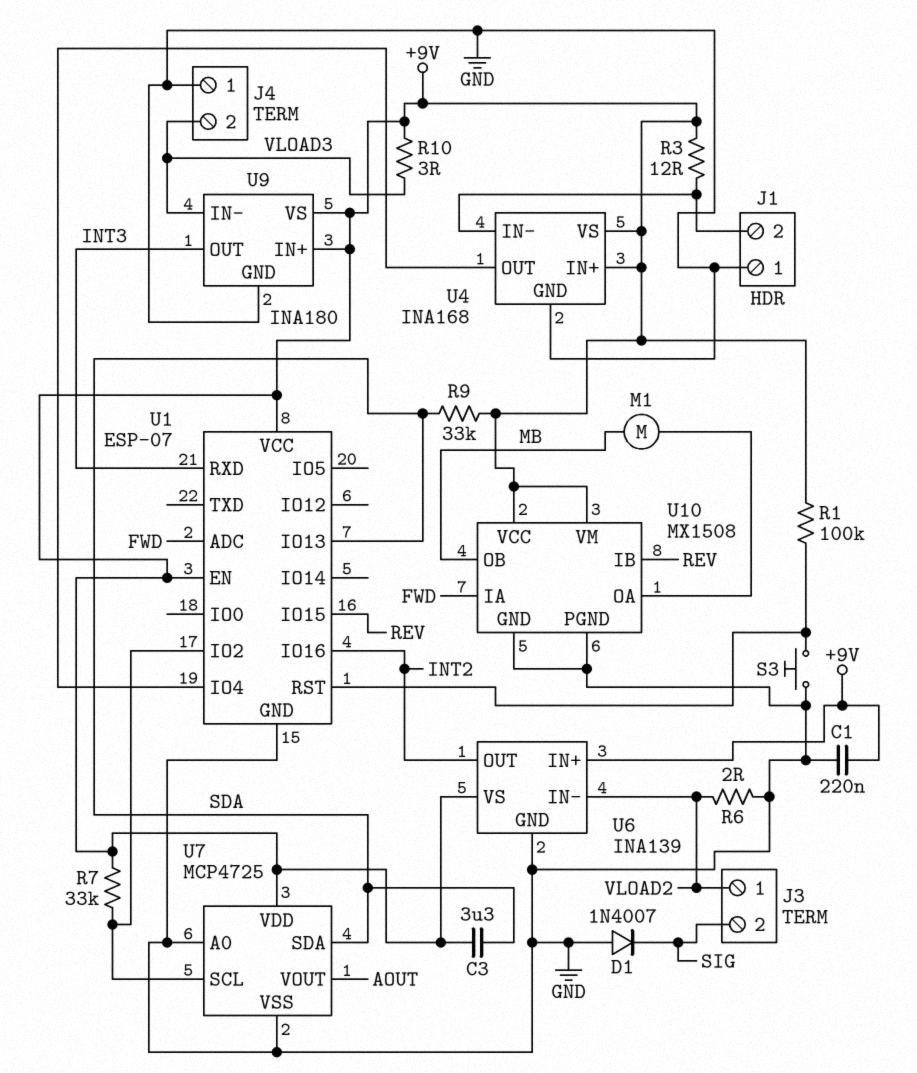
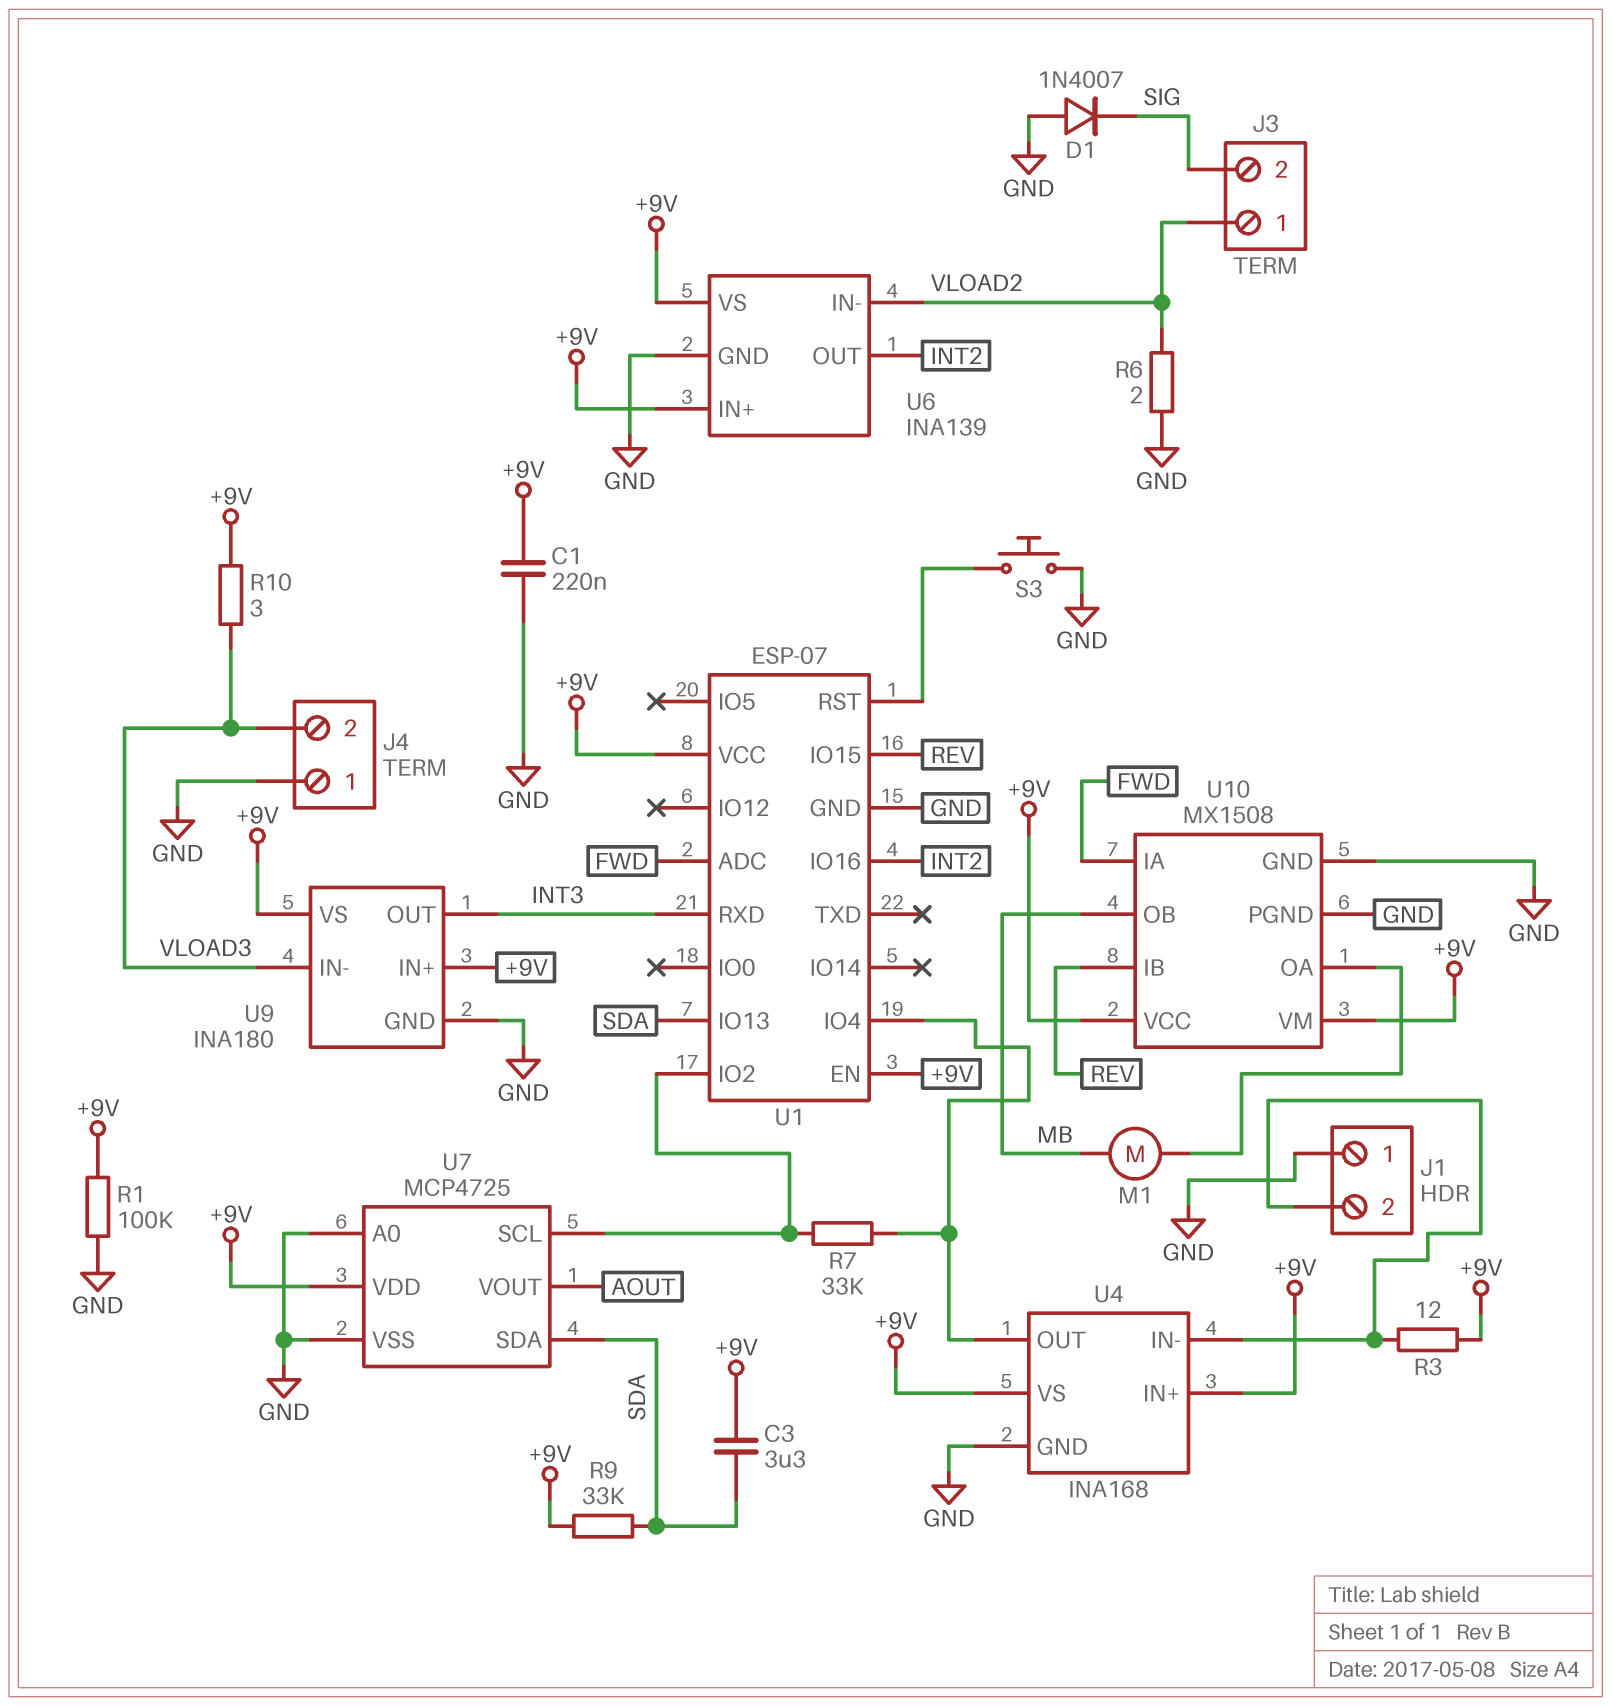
R1: 100k (+9V, U1/RST) -> 100k (+9V, GND)
R7: 33k (+9V, U1/IO2) -> 33k (U1/IO2, U1/IO4)

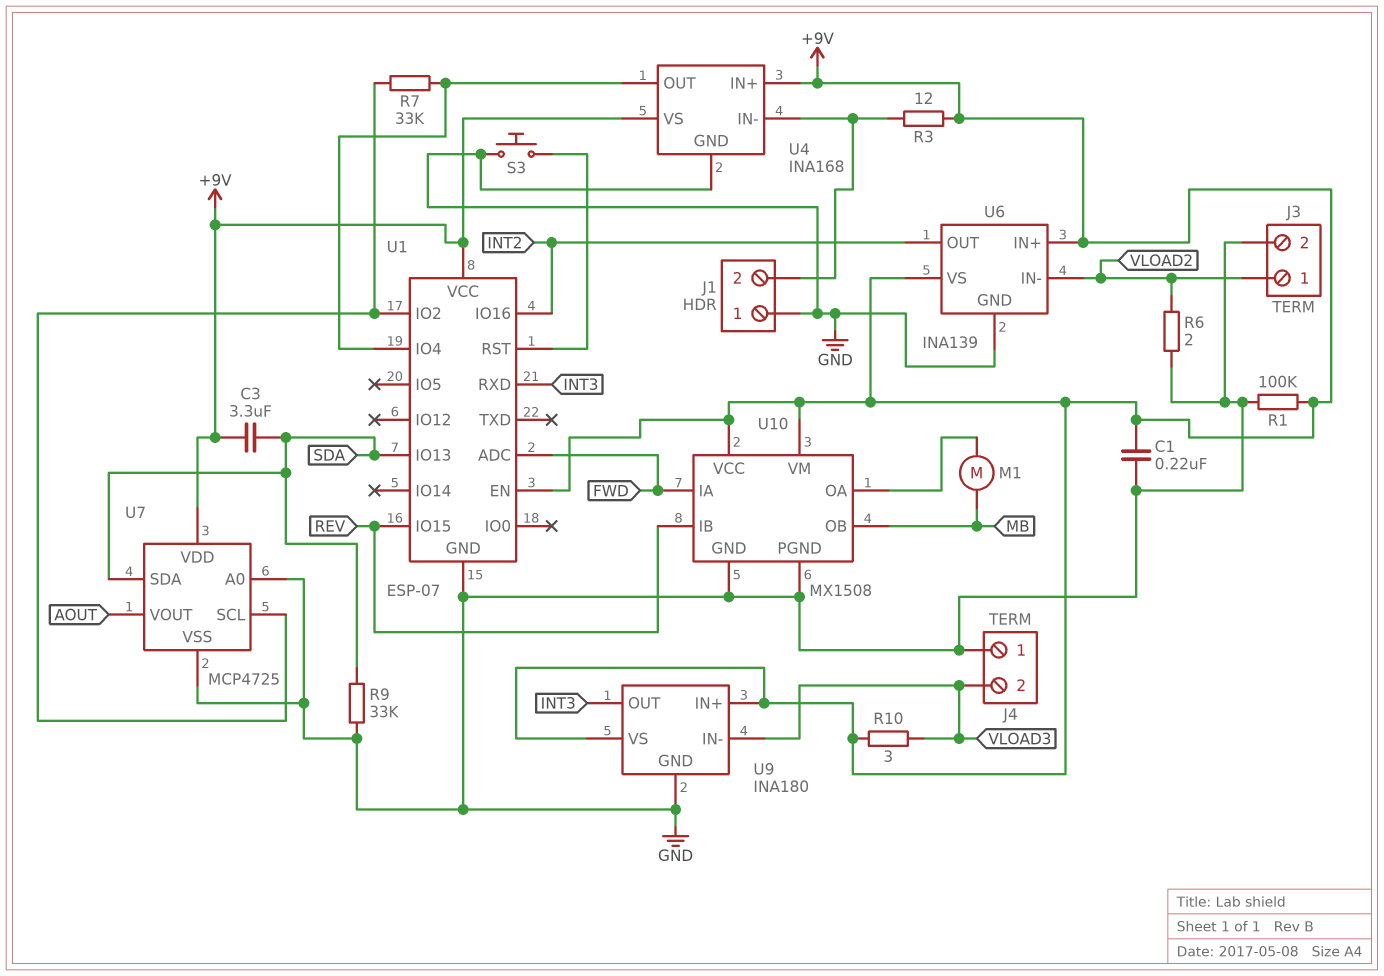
D1: diode 1N4007 (A GND, K SIG) -> none
J3 pin 2: SIG -> GND
R9: 33k (+9V, SDA) -> 33k (GND, SDA)

